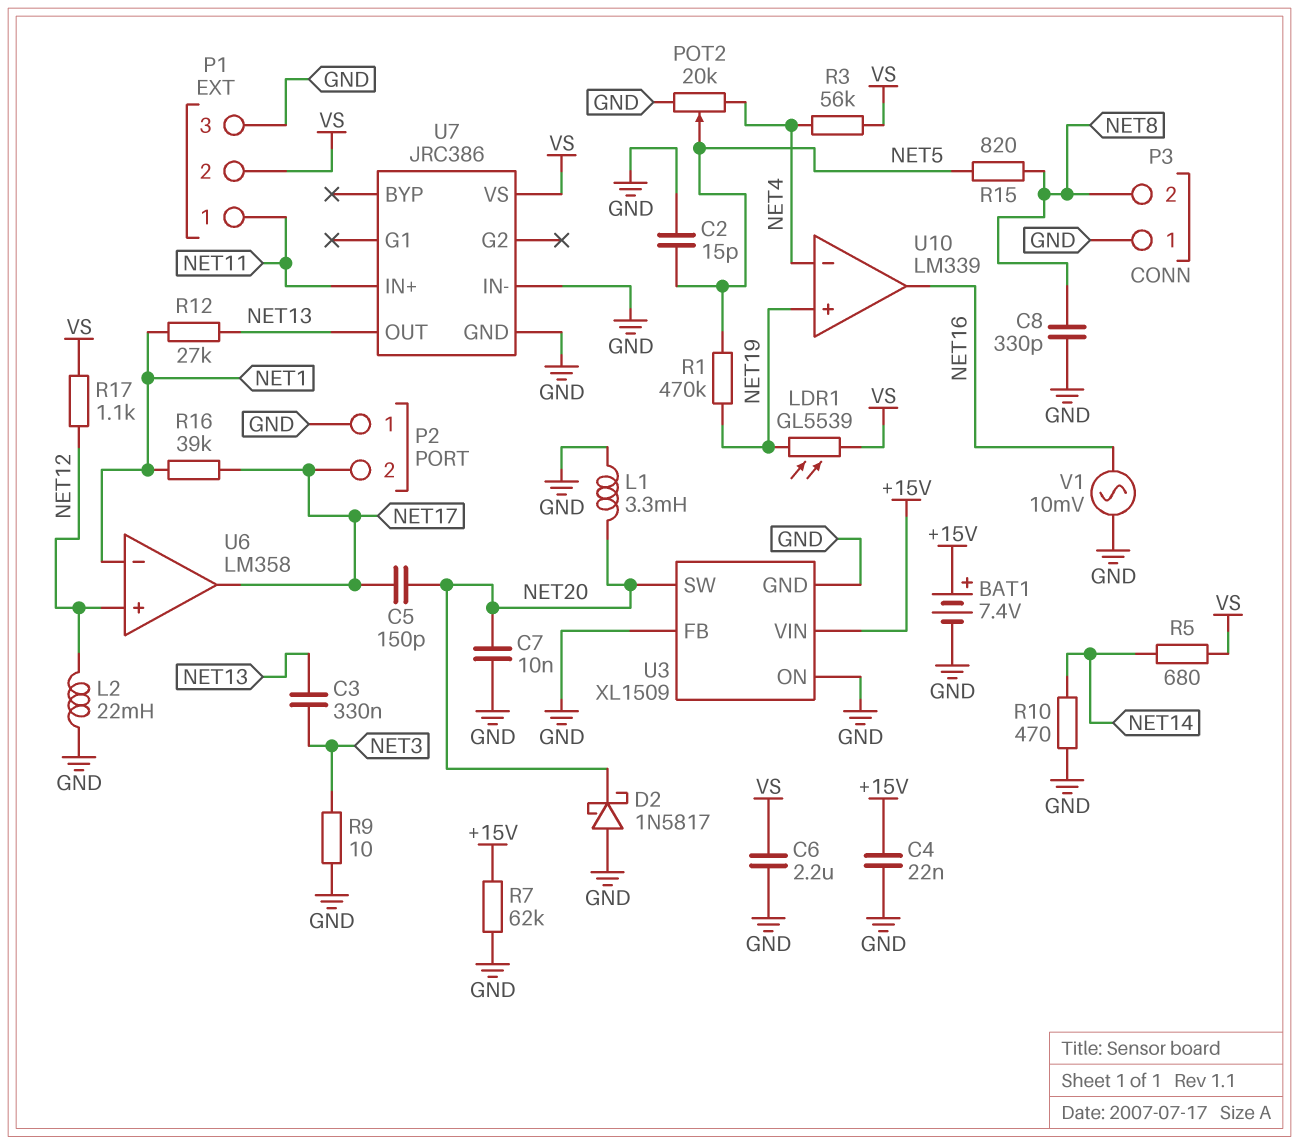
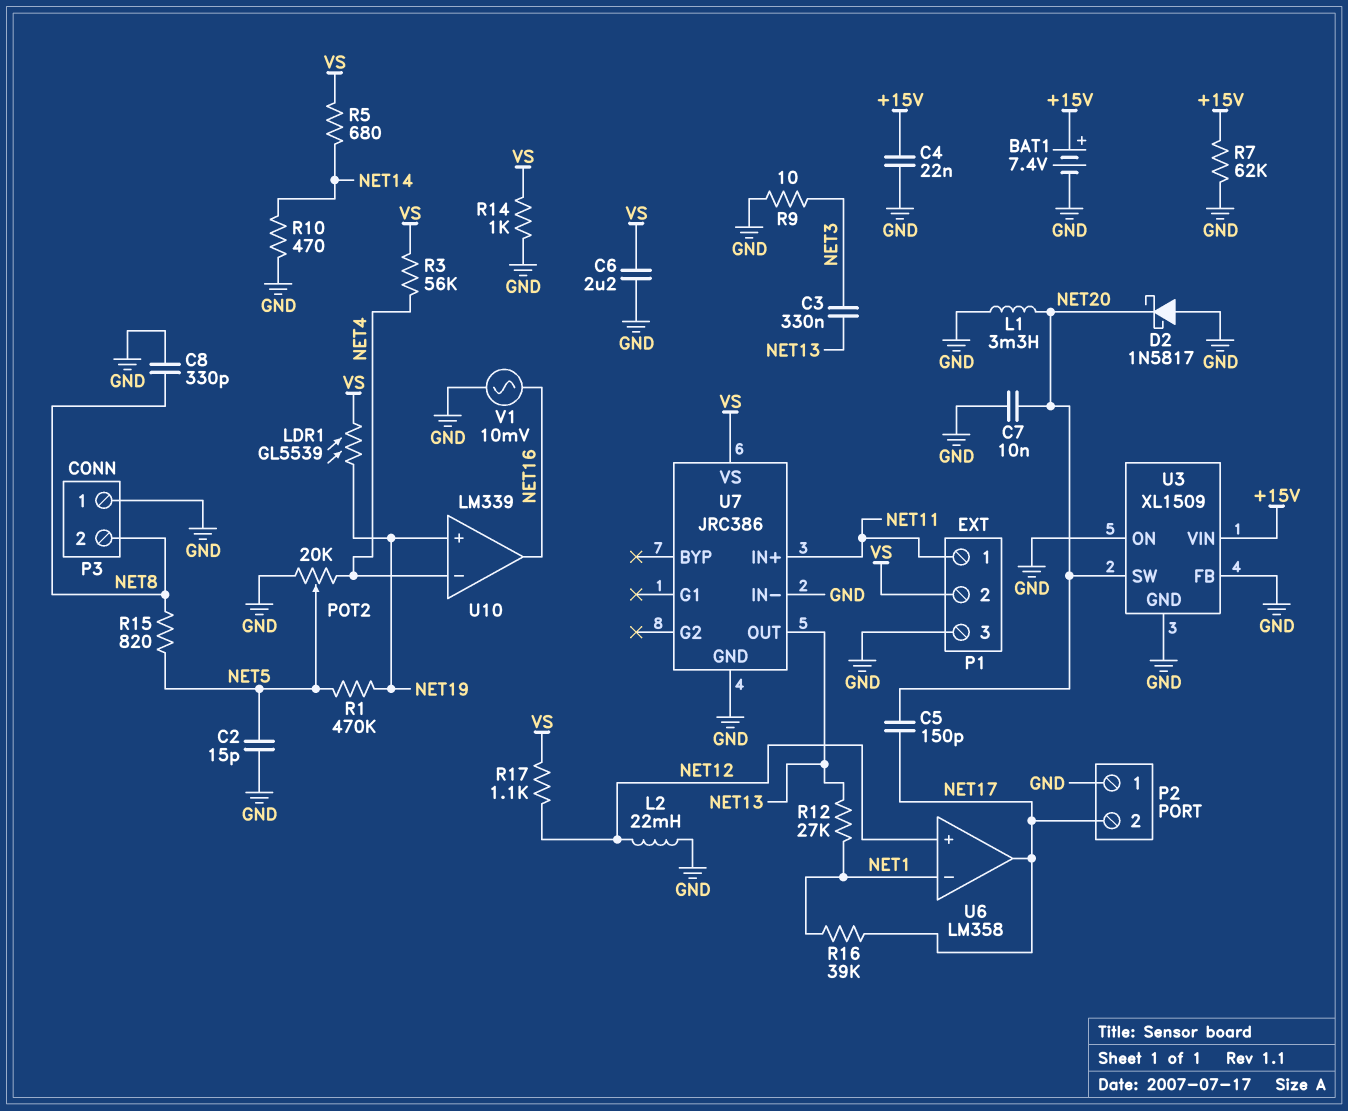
R14: none -> 1k (GND, VS)

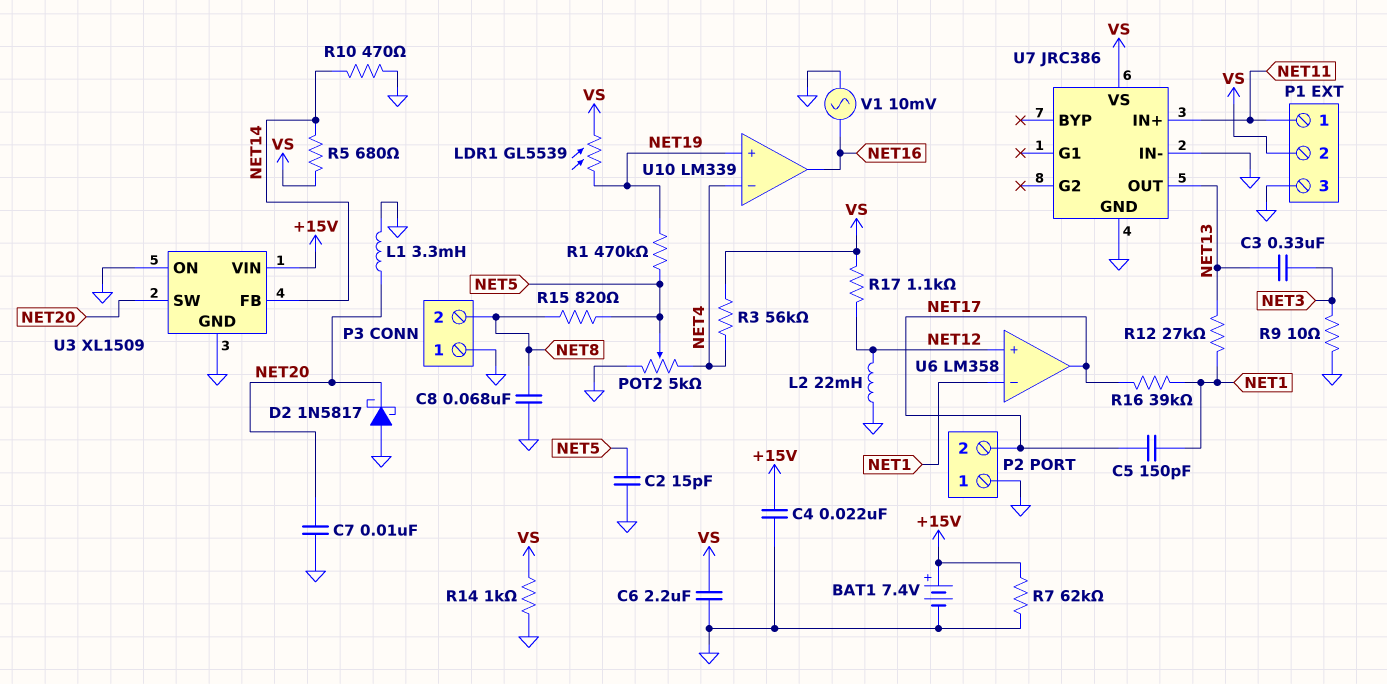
C5: 150pF (NET17, NET20) -> 150pF (NET1, NET17)
C8: 330pF (GND, NET8) -> 68nF (GND, NET8)
POT2: 20k (GND, NET4, wiper NET5) -> 5k (GND, NET4, wiper NET5)
U3 pin FB: GND -> NET14

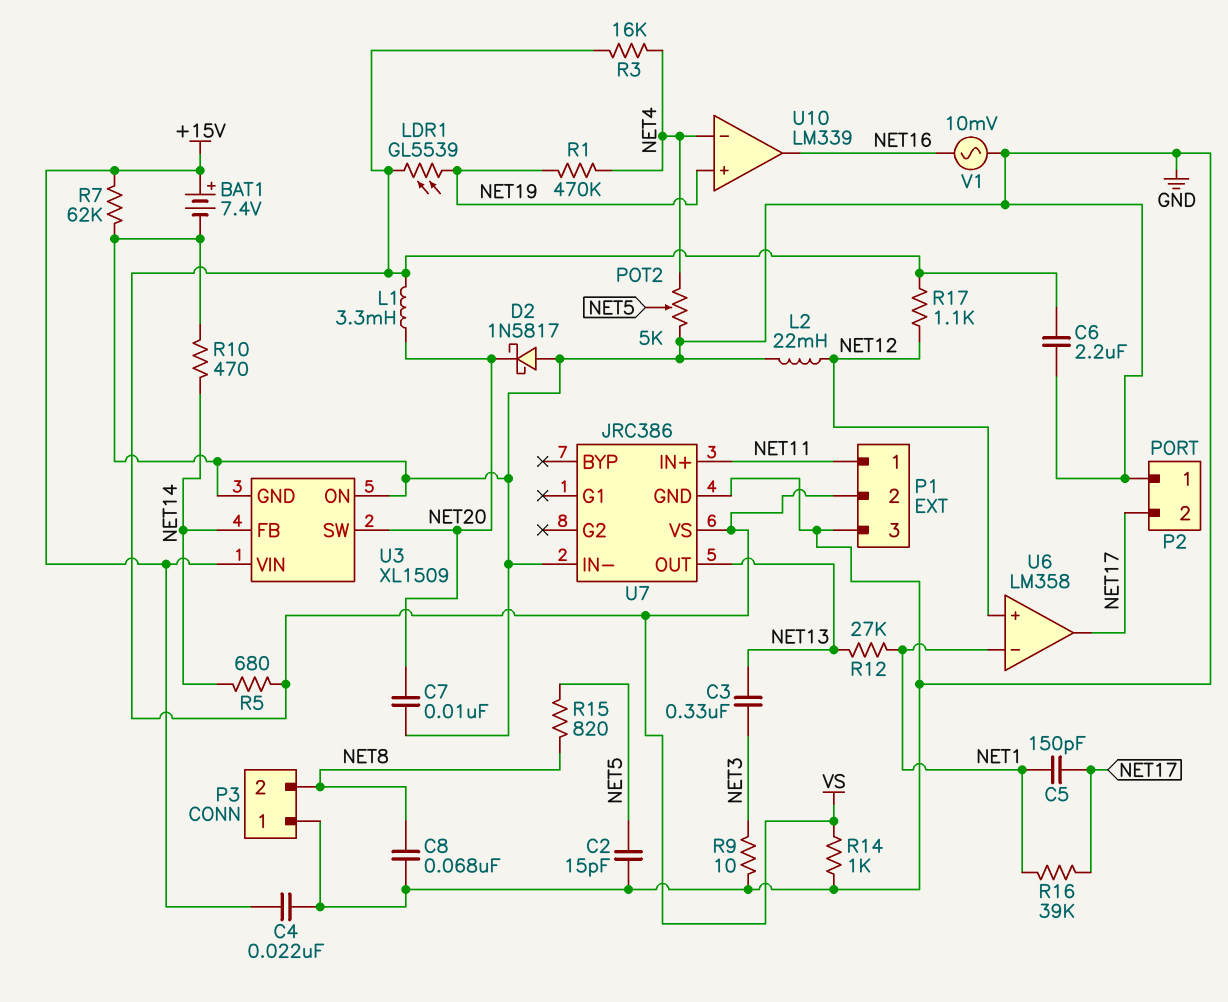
L1: 3.3mH (GND, NET20) -> 3.3mH (NET20, VS)
R1: 470k (NET5, NET19) -> 470k (NET4, NET19)
R3: 56k (NET4, VS) -> 16k (NET4, VS)

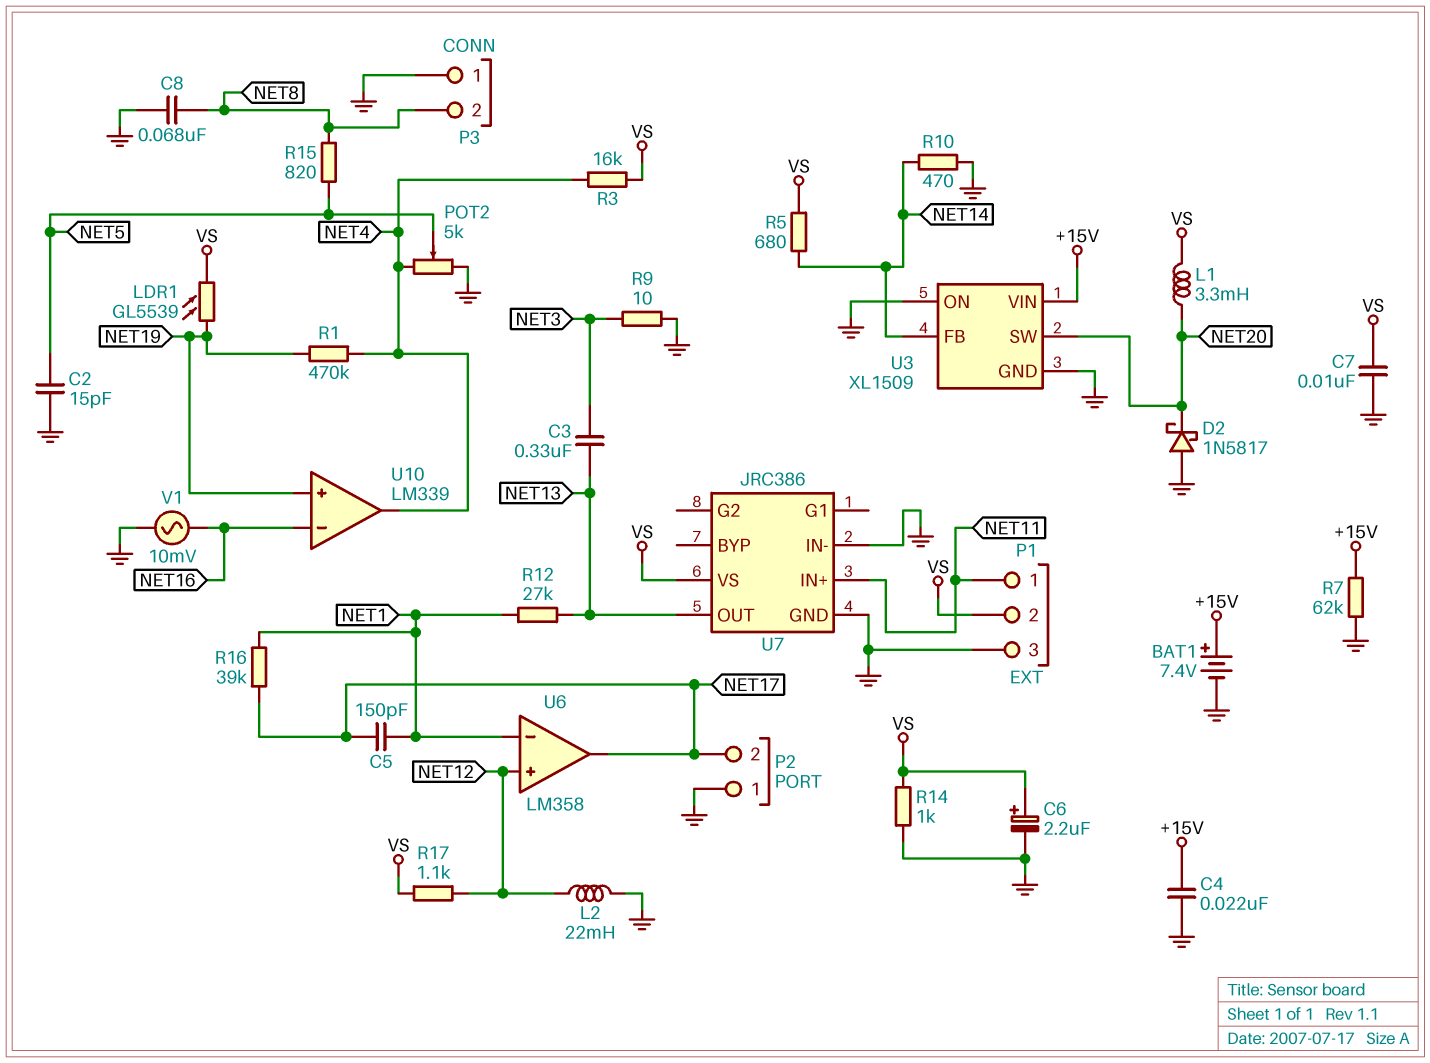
C6: 2.2uF (GND, VS) -> 2.2uF (plus VS, minus GND)
C7: 10nF (GND, NET20) -> 10nF (GND, VS)
U10 pin in-: NET4 -> NET16
U10 pin out: NET16 -> NET4

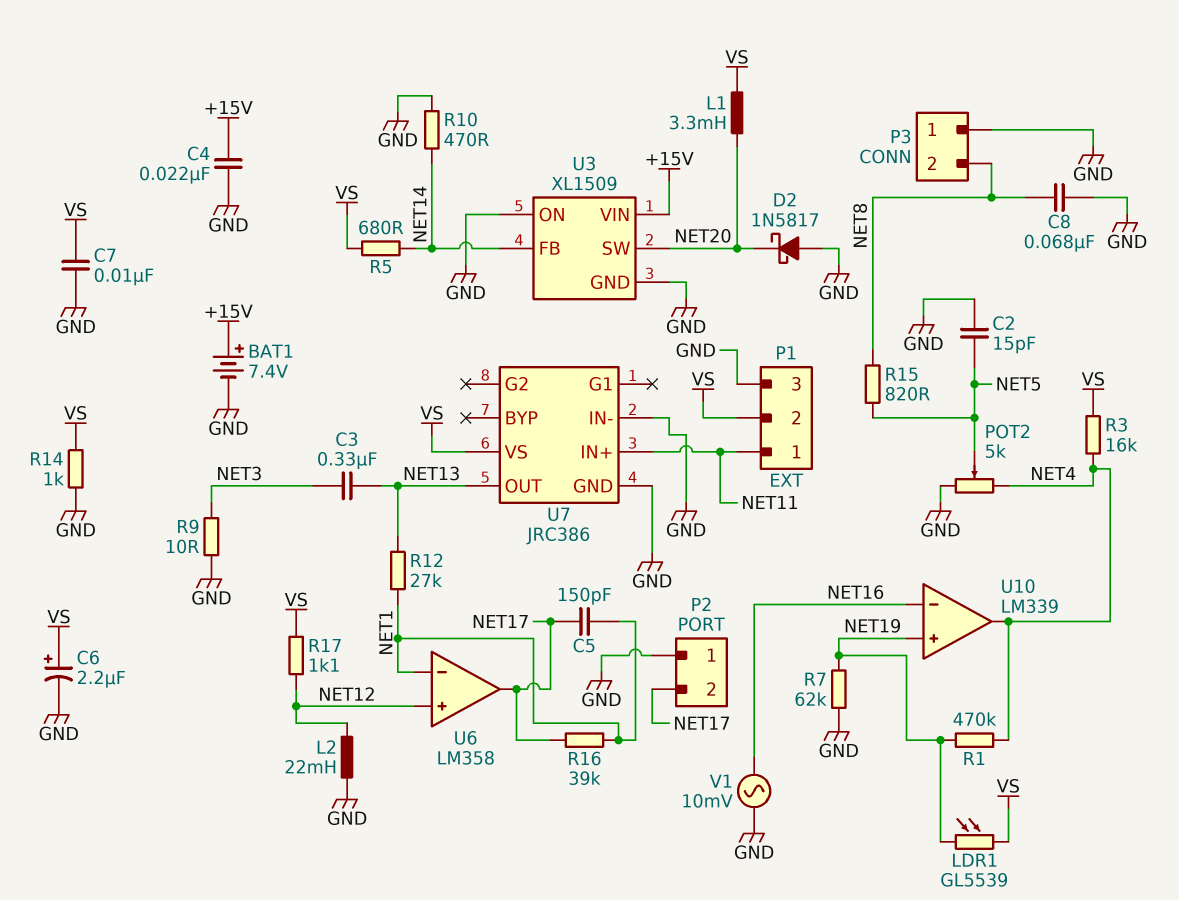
R7: 62k (+15V, GND) -> 62k (GND, NET19)

